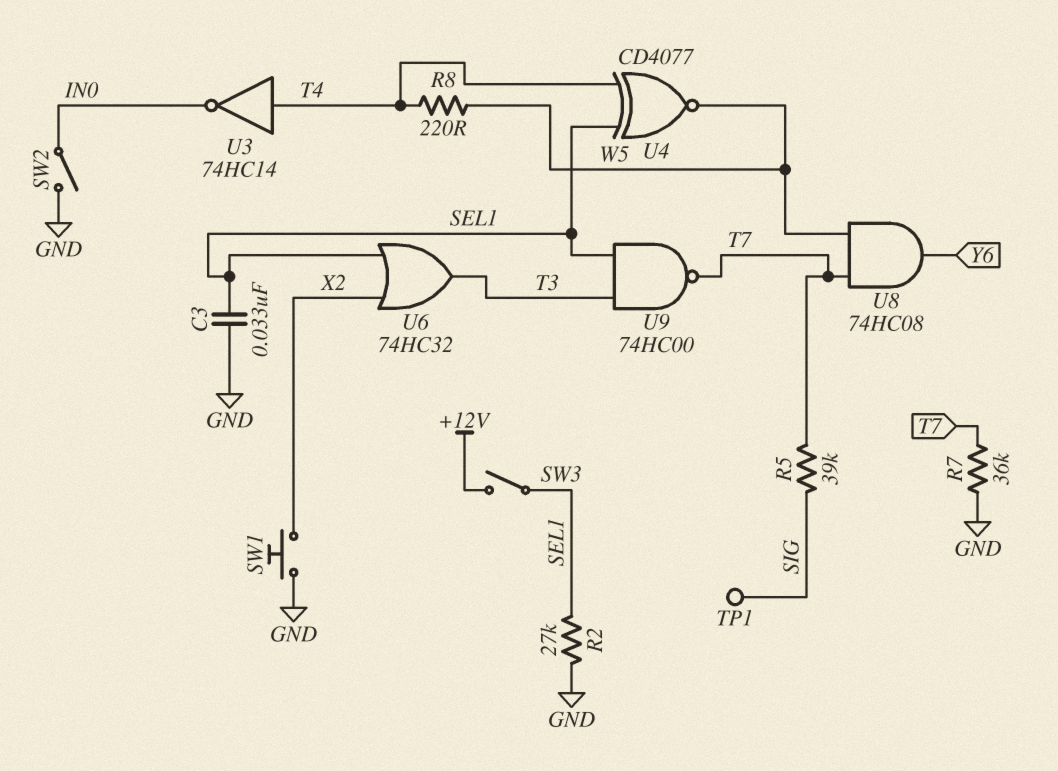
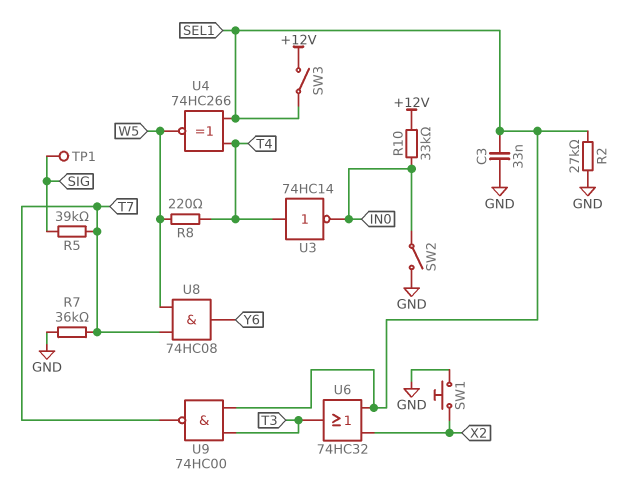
R10: none -> 33k (+12V, IN0)
U4: XNOR CD4077 (in SEL1, in T4, out W5) -> XNOR 74HC266 (in SEL1, in T4, out W5)

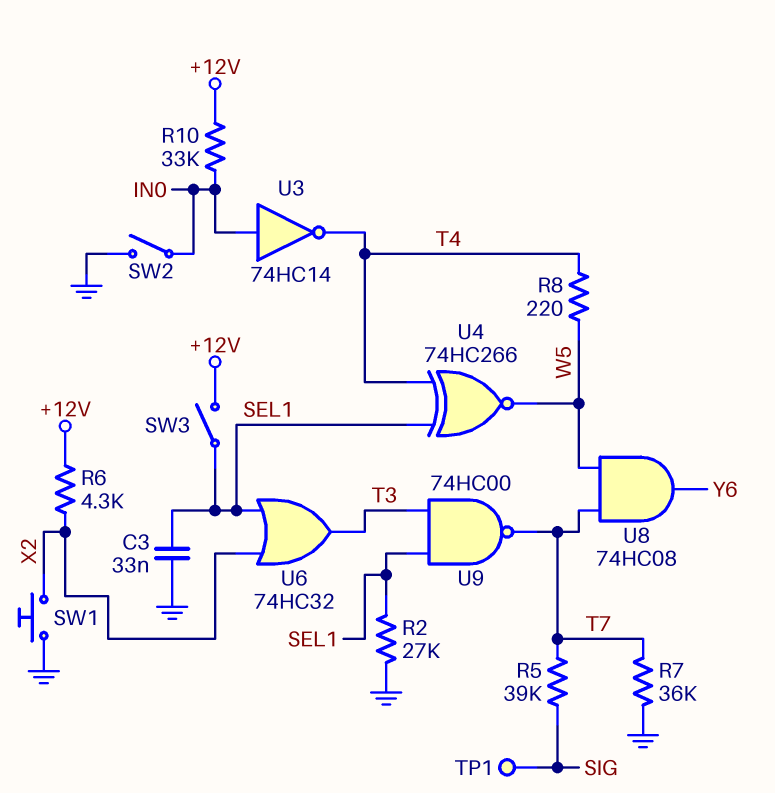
R6: none -> 4.3k (+12V, X2)
U3: NOT 74HC14 (in T4, out IN0) -> NOT 74HC14 (in IN0, out T4)

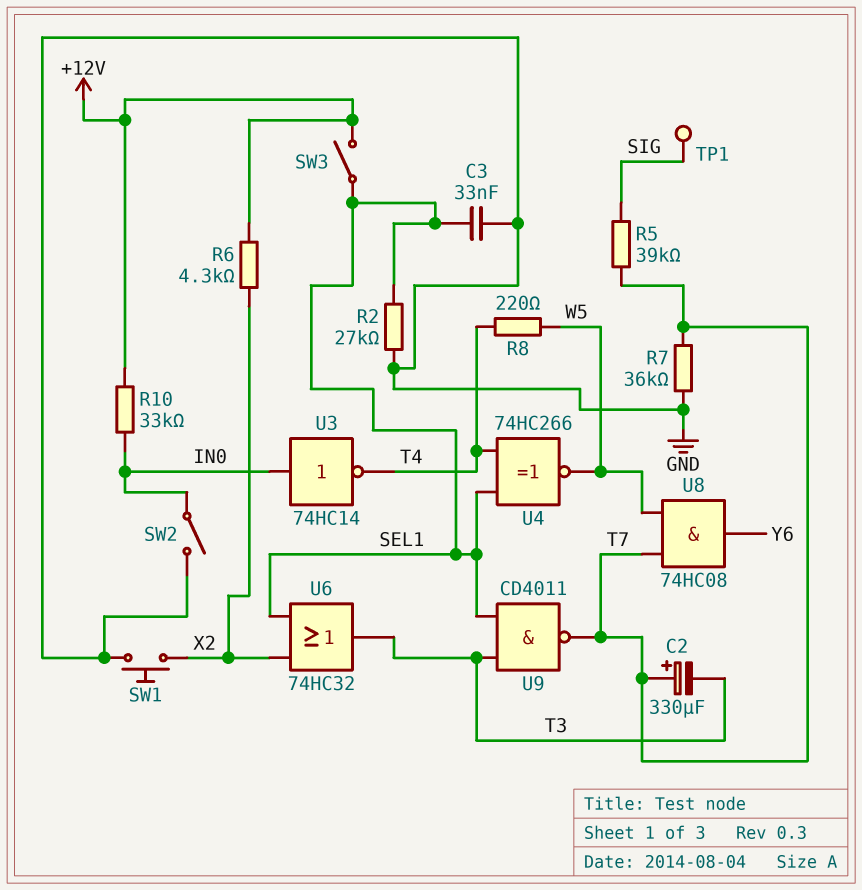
C2: none -> 330uF (plus T7, minus T3)
U9: NAND 74HC00 (in SEL1, in T3, out T7) -> NAND CD4011 (in SEL1, in T3, out T7)

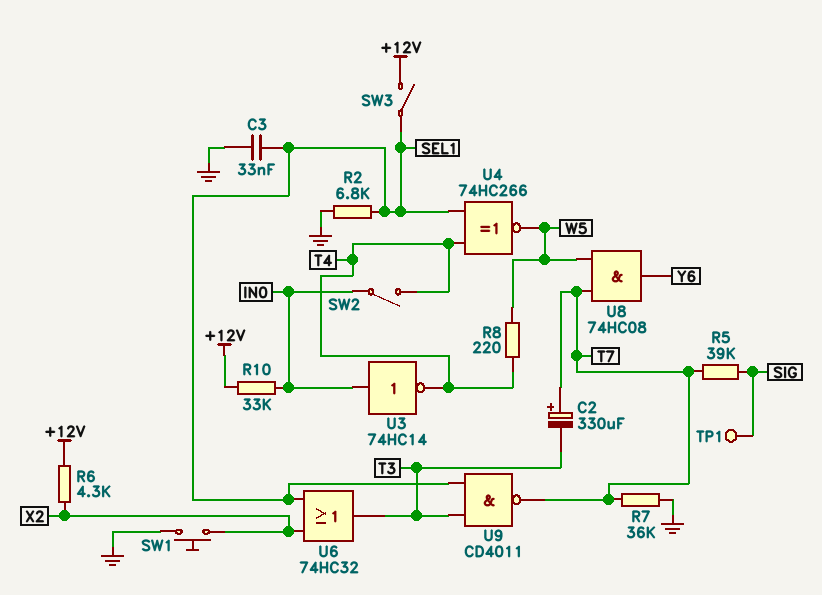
R2: 27k (GND, SEL1) -> 6.8k (GND, SEL1)
SW2: switch (GND, IN0) -> switch (IN0, T4)

